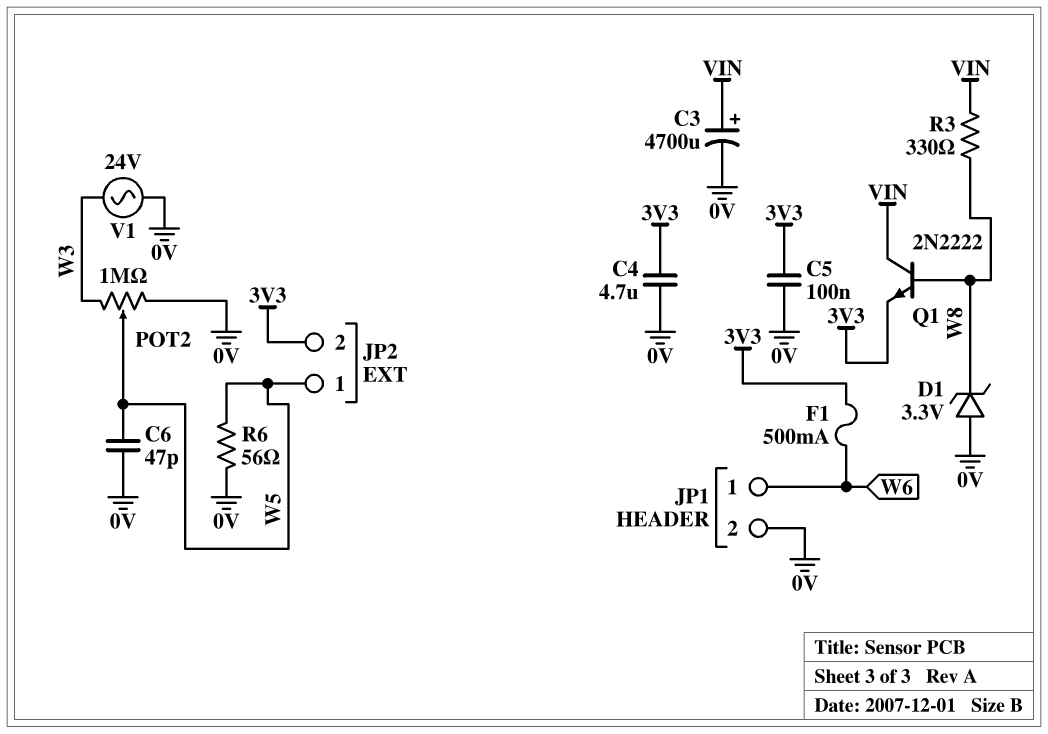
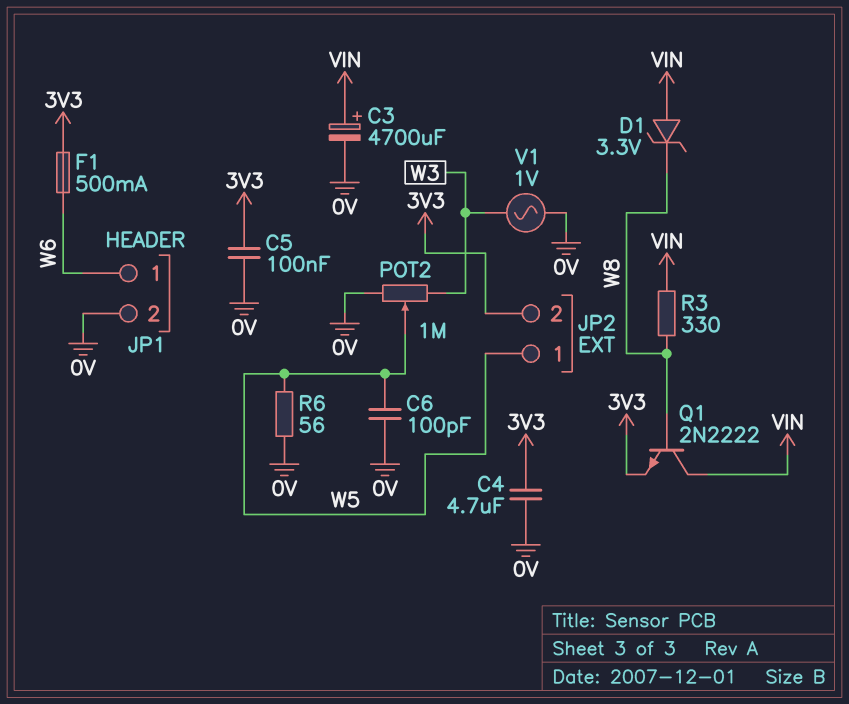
C6: 47pF (0V, W5) -> 100pF (0V, W5)
D1: zener 3.3V (A 0V, K W8) -> zener 3.3V (A VIN, K W8)
V1: AC 24V (0V, W3) -> AC 1V (0V, W3)

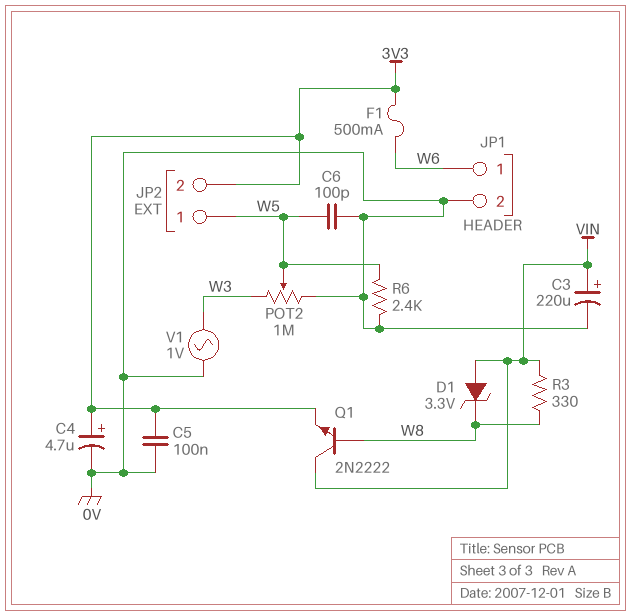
C3: 4700uF (plus VIN, minus 0V) -> 220uF (plus VIN, minus 0V)
C4: 4.7uF (0V, 3V3) -> 4.7uF (plus 3V3, minus 0V)
R6: 56 (0V, W5) -> 2.4k (0V, W5)

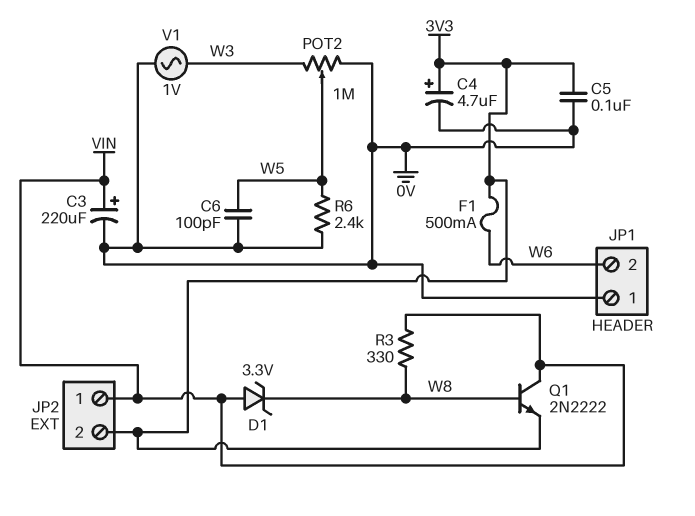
JP1 pin 1: W6 -> 0V
JP1 pin 2: 0V -> W6
JP2 pin 1: W5 -> VIN

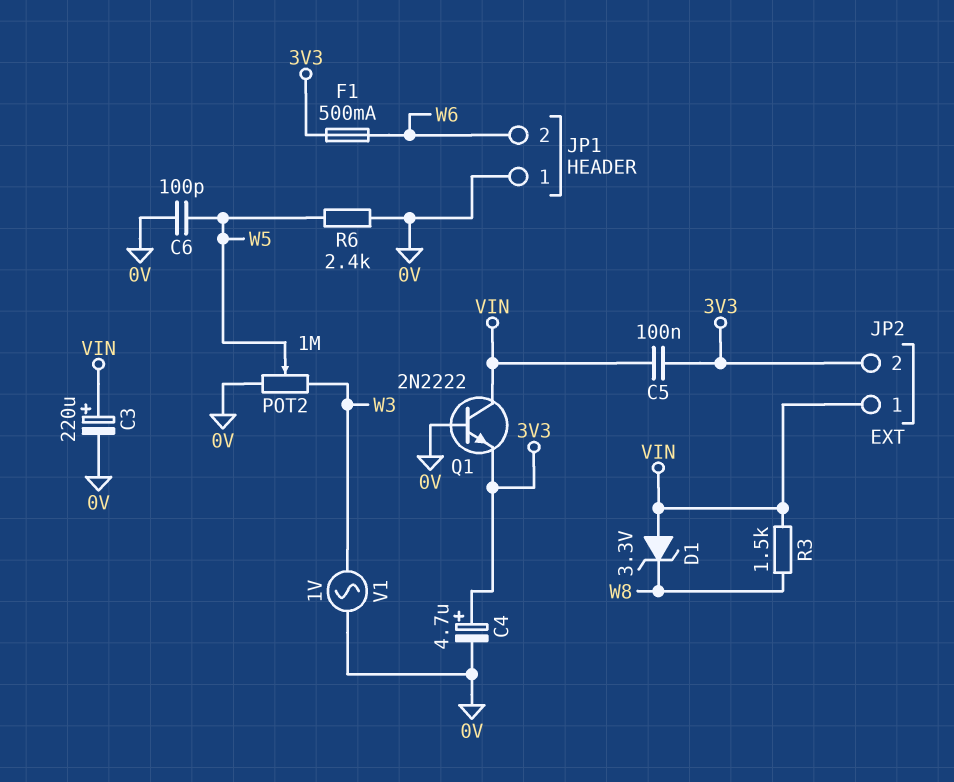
C5: 100nF (0V, 3V3) -> 100nF (3V3, VIN)
Q1: NPN 2N2222 (B W8, C VIN, E 3V3) -> NPN 2N2222 (B 0V, C VIN, E 3V3)
R3: 330 (VIN, W8) -> 1.5k (VIN, W8)

